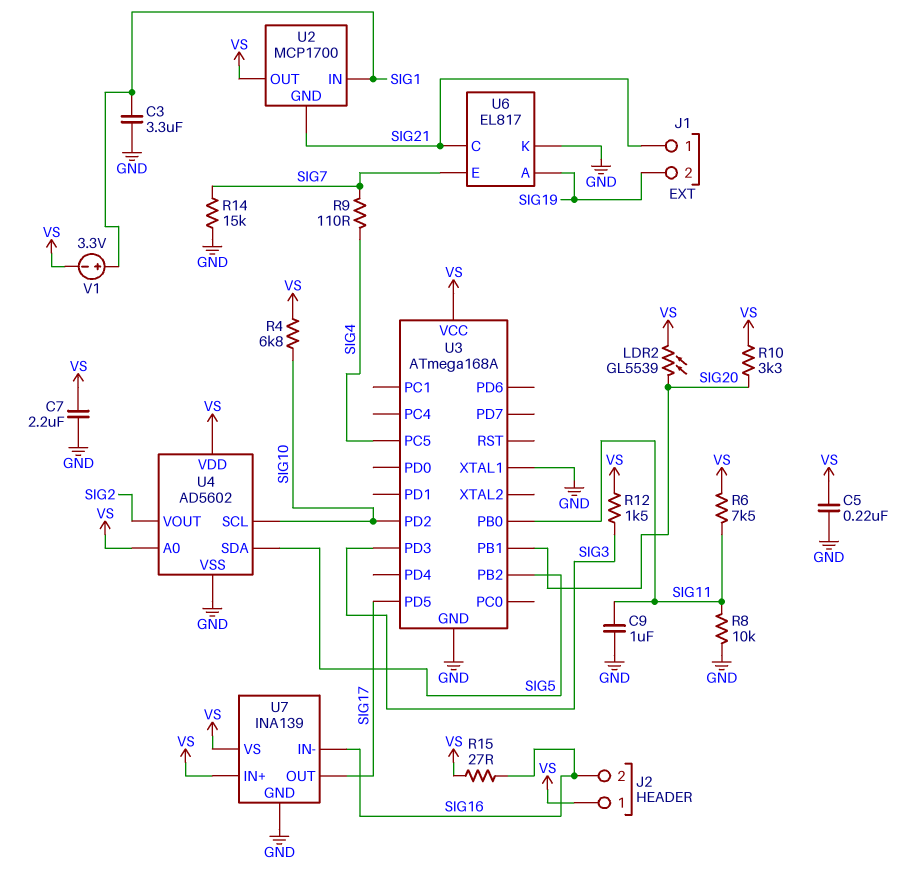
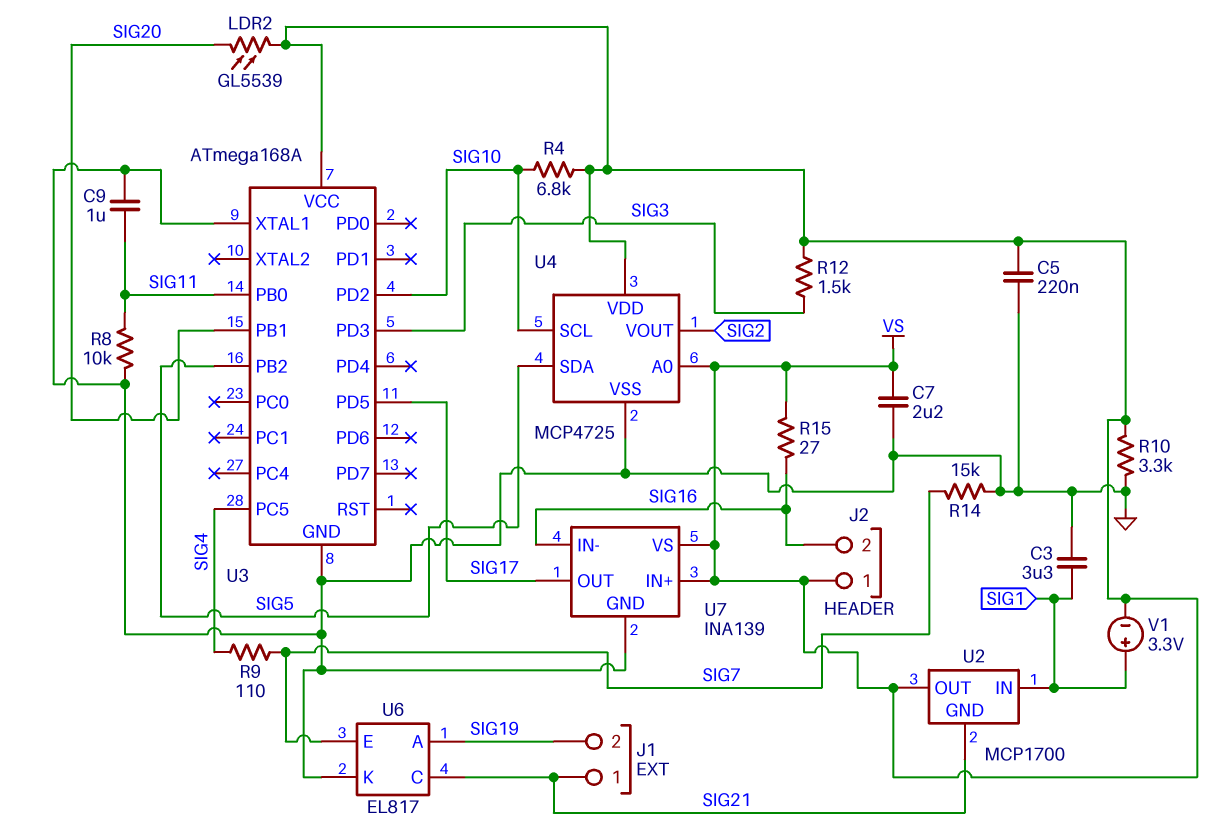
R6: 7.5k (SIG11, VS) -> none
R10: 3.3k (SIG20, VS) -> 3.3k (GND, VS)
U4: AD5602 -> MCP4725

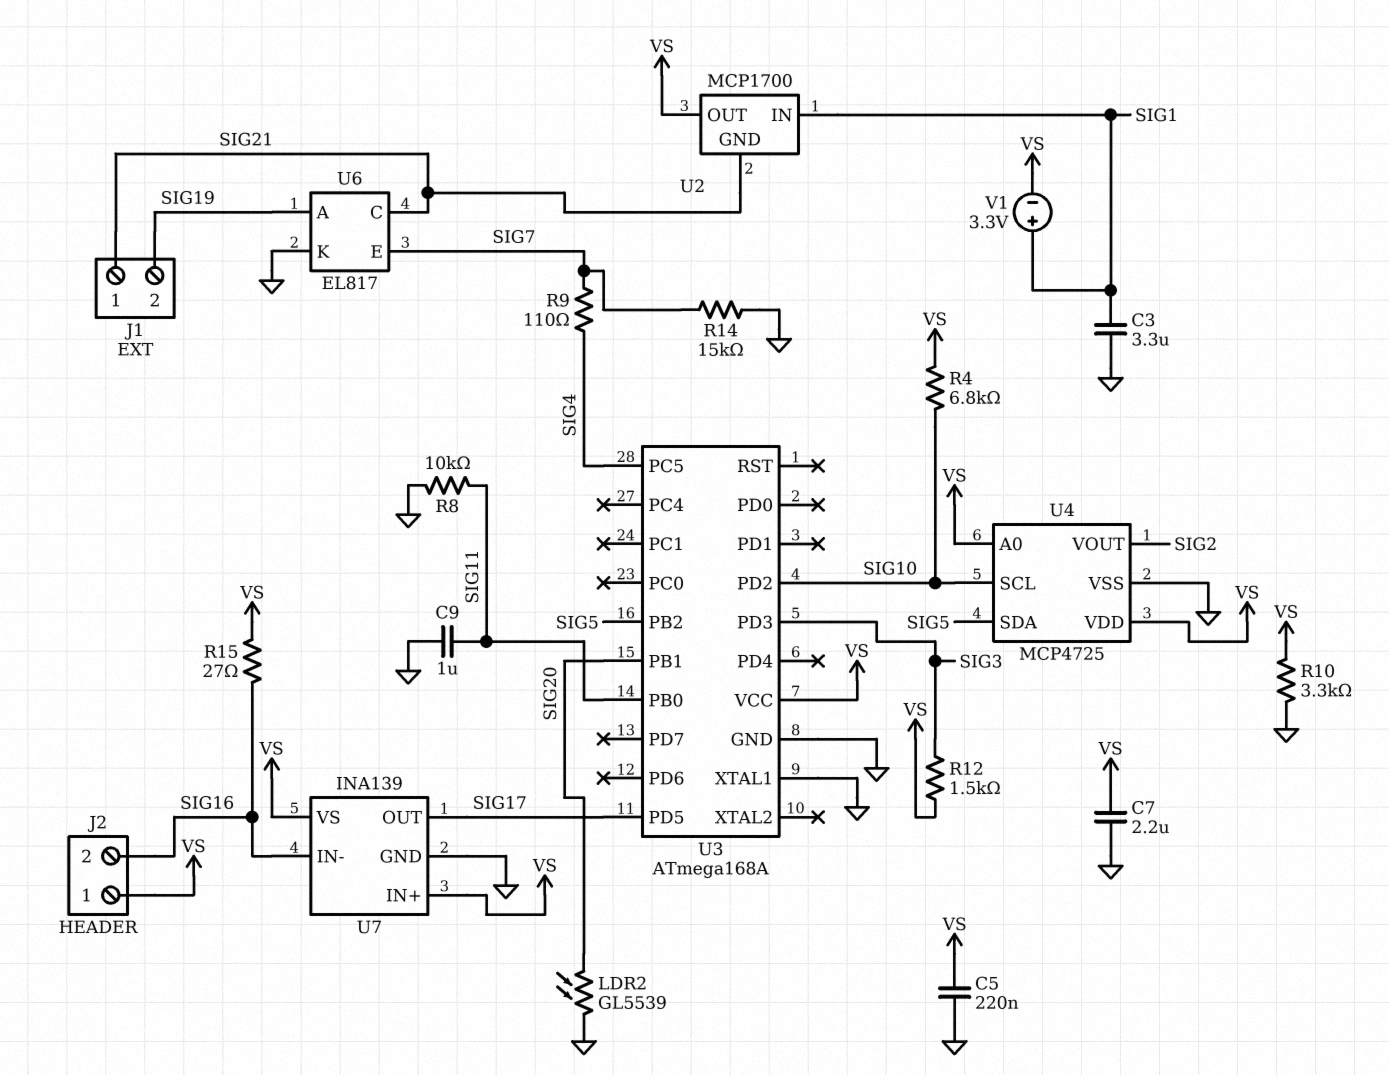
LDR2: GL5539 (SIG20, VS) -> GL5539 (GND, SIG20)

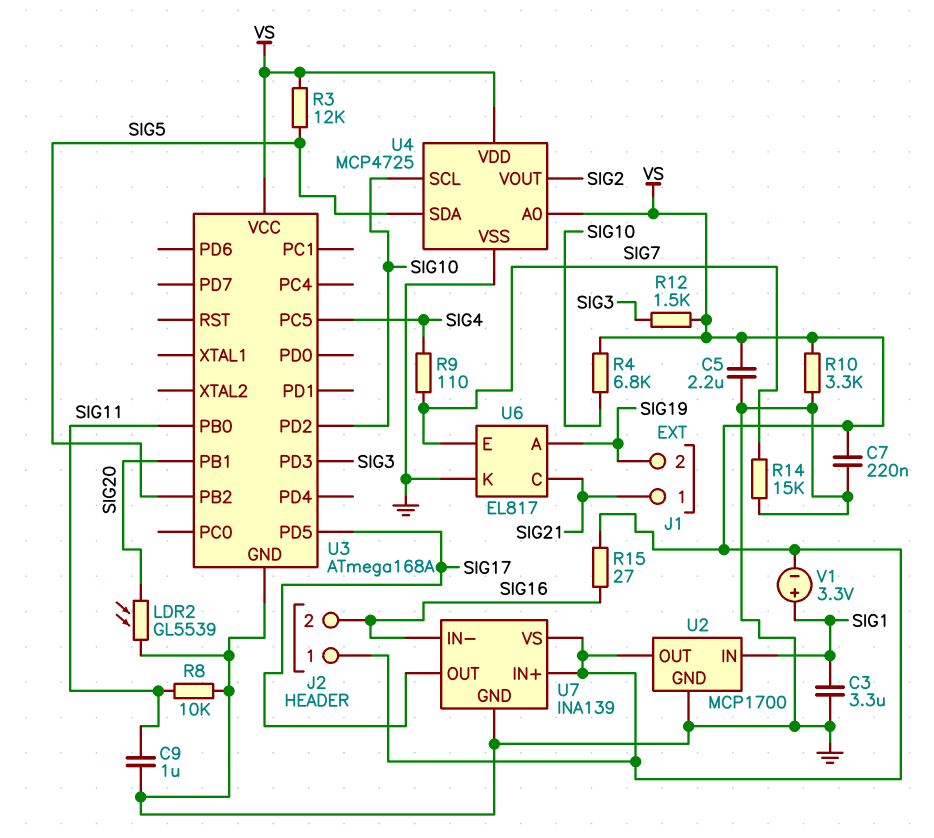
C5: 220nF (GND, VS) -> 2.2uF (GND, VS)
C7: 2.2uF (GND, VS) -> 220nF (GND, VS)
R3: none -> 12k (SIG5, VS)
U2 pin GND: SIG21 -> GND
U3 pin XTAL1: GND -> none

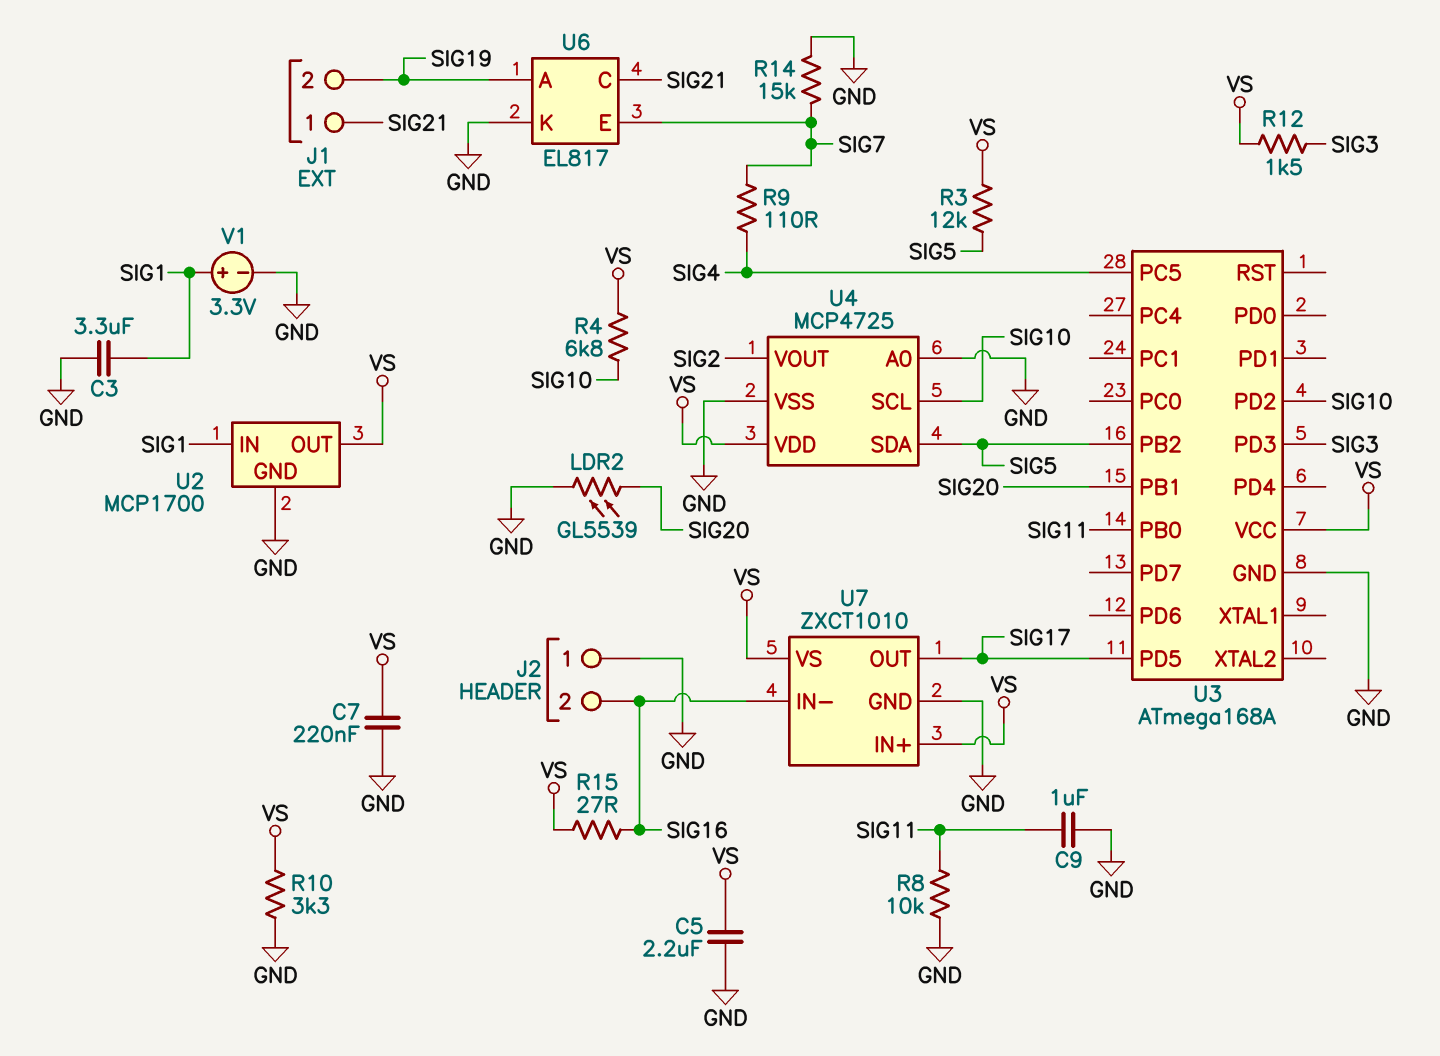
J2 pin 1: VS -> GND
U4 pin A0: VS -> GND
U7: INA139 -> ZXCT1010
V1: 3.3V (plus SIG1, minus VS) -> 3.3V (plus SIG1, minus GND)

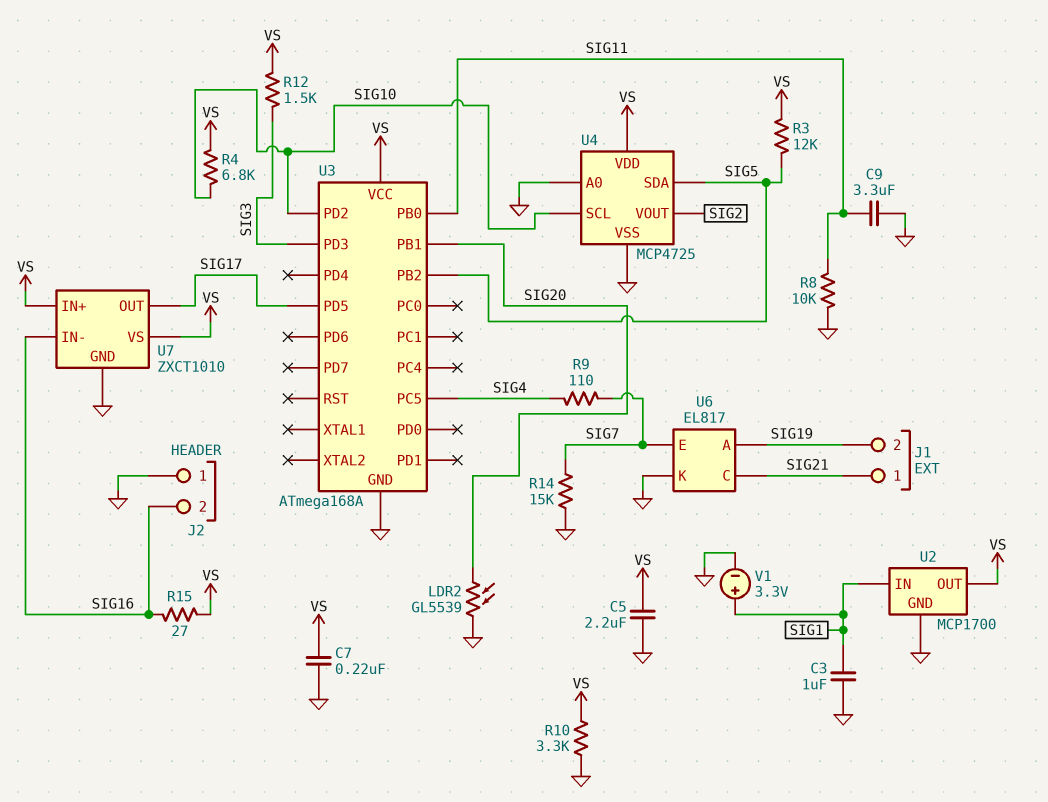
C3: 3.3uF (GND, SIG1) -> 1uF (GND, SIG1)
C9: 1uF (GND, SIG11) -> 3.3uF (GND, SIG11)

